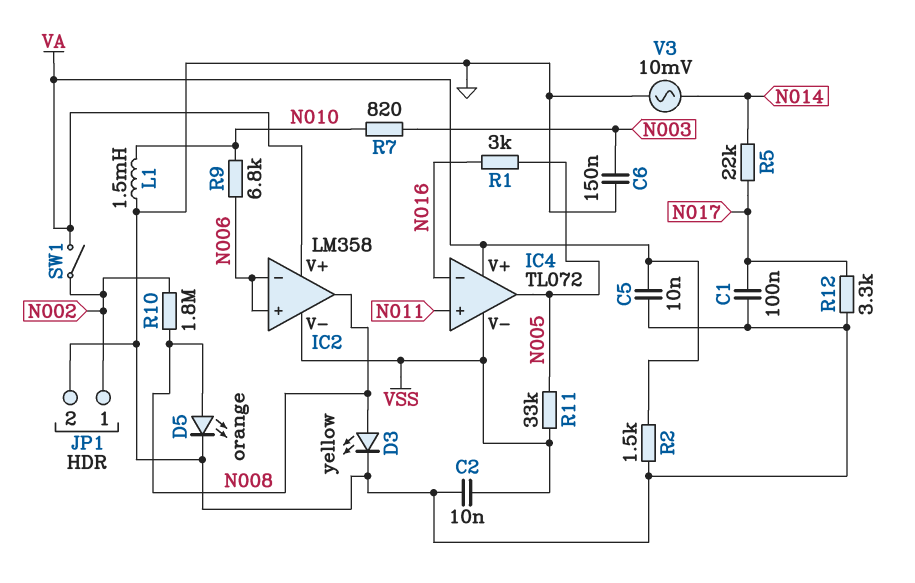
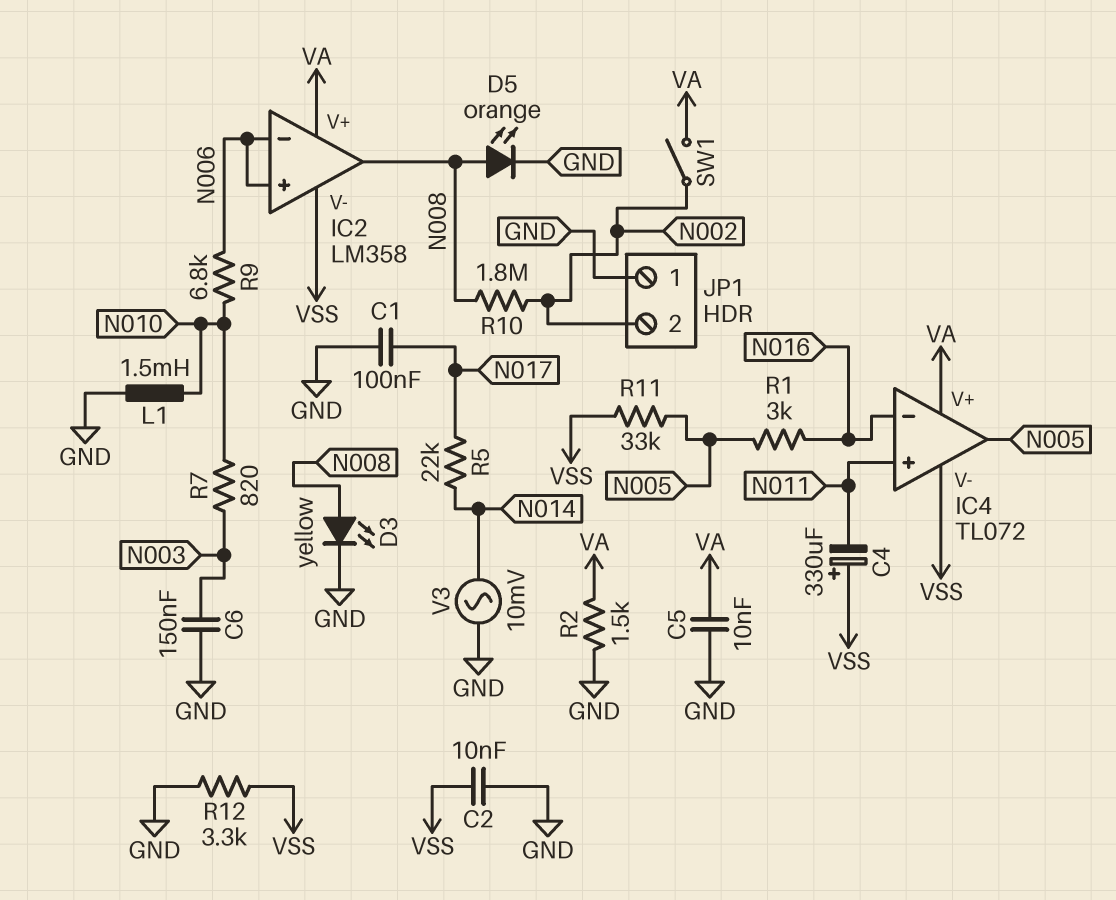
C4: none -> 330uF (plus VSS, minus N011)
JP1 pin 1: N002 -> GND
JP1 pin 2: GND -> N002
R12: 3.3k (GND, N017) -> 3.3k (GND, VSS)

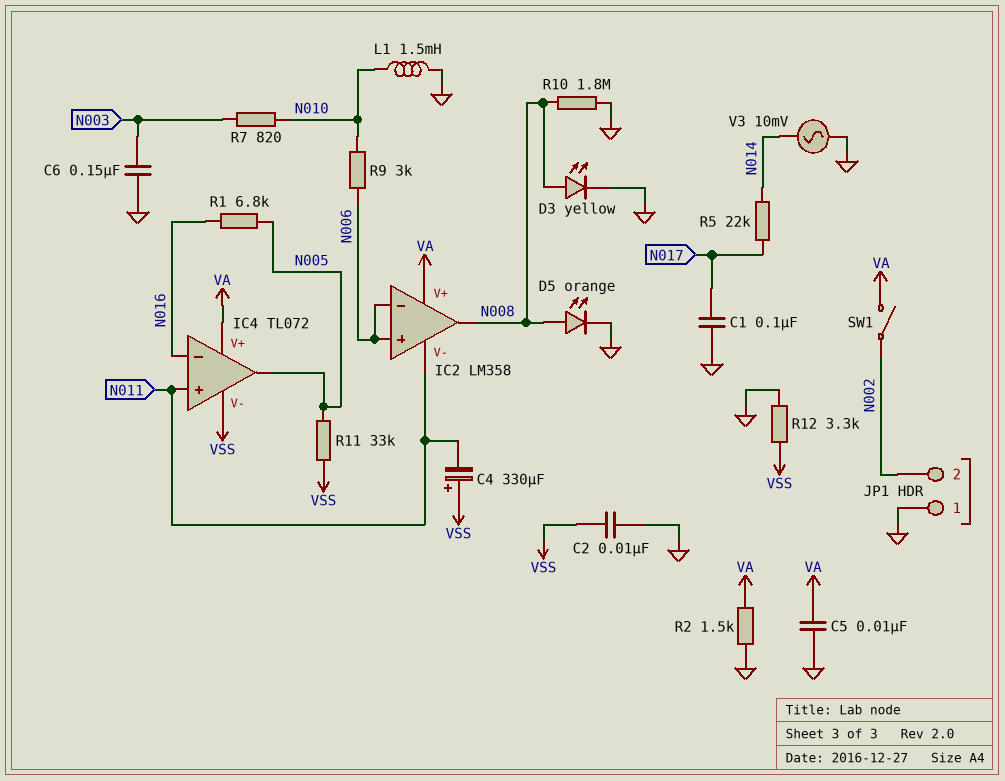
IC2 pin V-: VSS -> N011
R1: 3k (N005, N016) -> 6.8k (N005, N016)
R9: 6.8k (N006, N010) -> 3k (N006, N010)
R10: 1.8M (N002, N008) -> 1.8M (GND, N008)

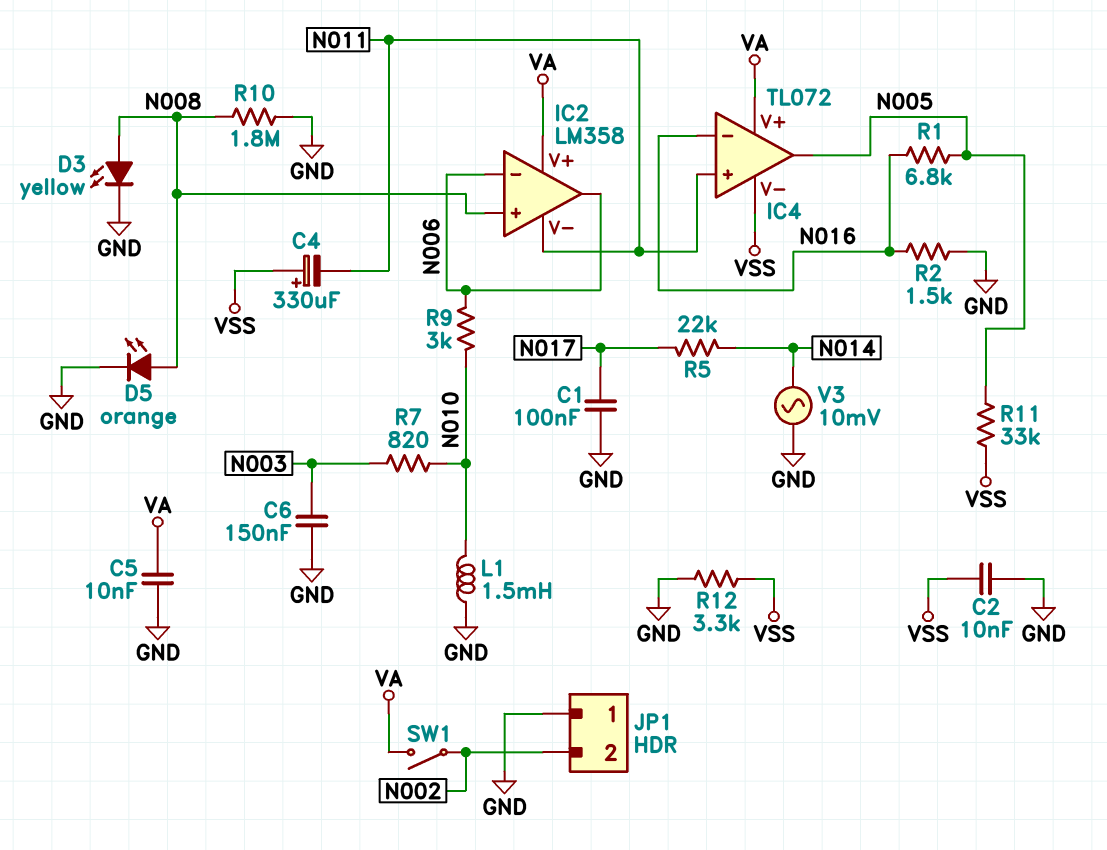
IC2 pin in+: N006 -> N008
IC2 pin out: N008 -> N006
R2: 1.5k (GND, VA) -> 1.5k (GND, N016)

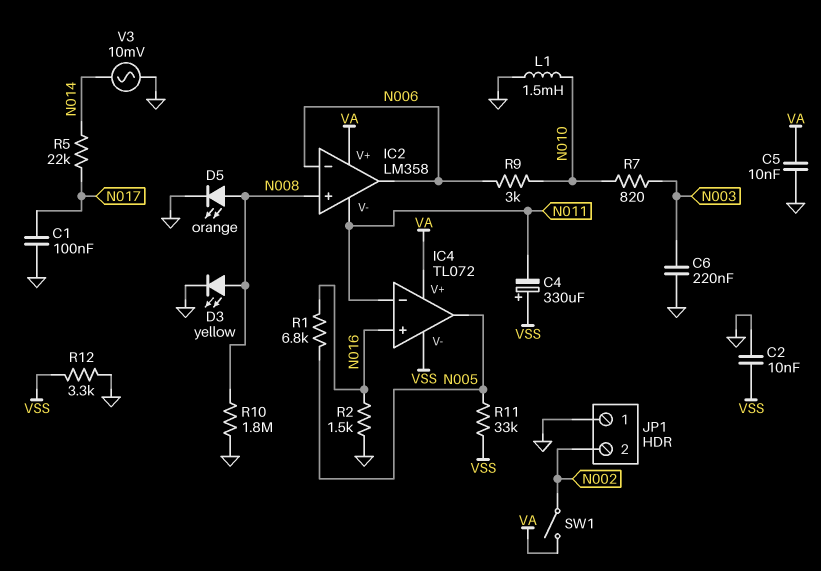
C6: 150nF (GND, N003) -> 220nF (GND, N003)
IC4 pin in+: N011 -> N016
IC4 pin in-: N016 -> N011

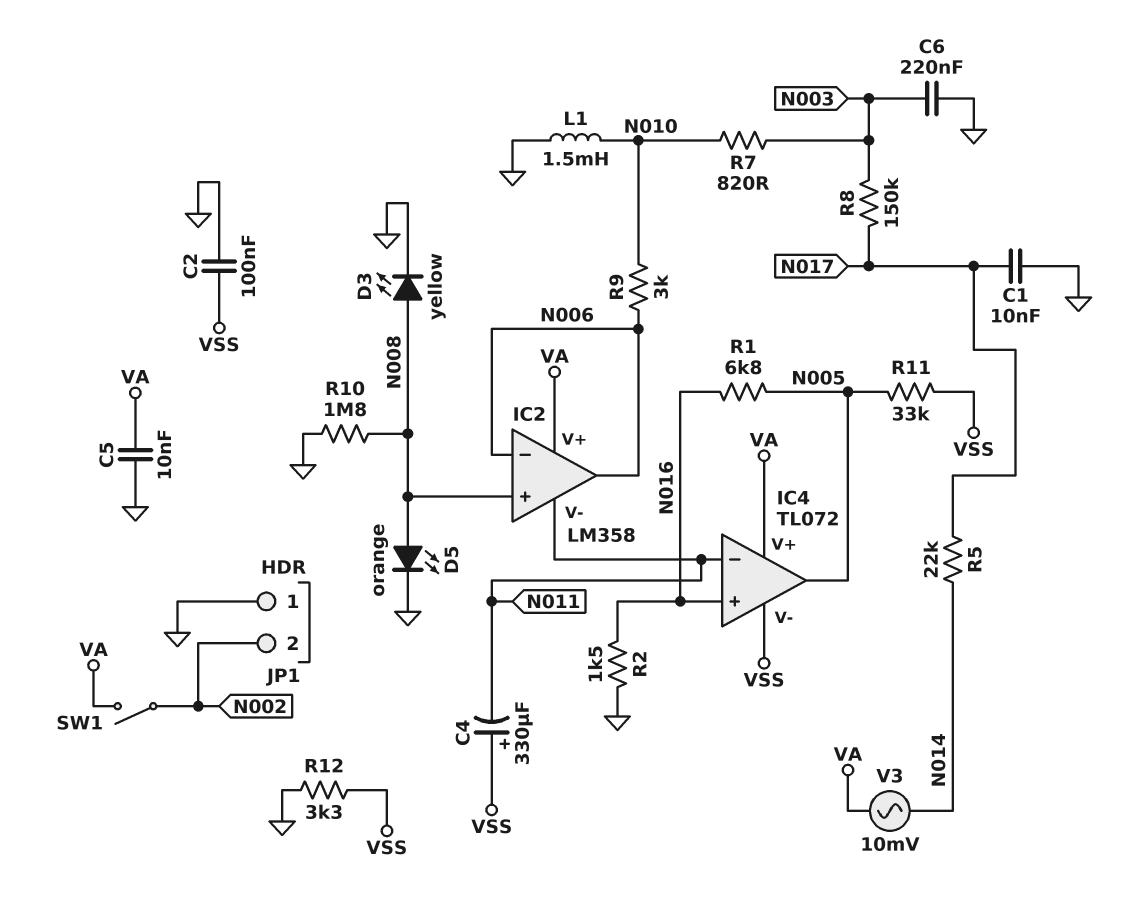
C1: 100nF (GND, N017) -> 10nF (GND, N017)
C2: 10nF (GND, VSS) -> 100nF (GND, VSS)
R8: none -> 150k (N003, N017)
V3: AC 10mV (GND, N014) -> AC 10mV (N014, VA)

